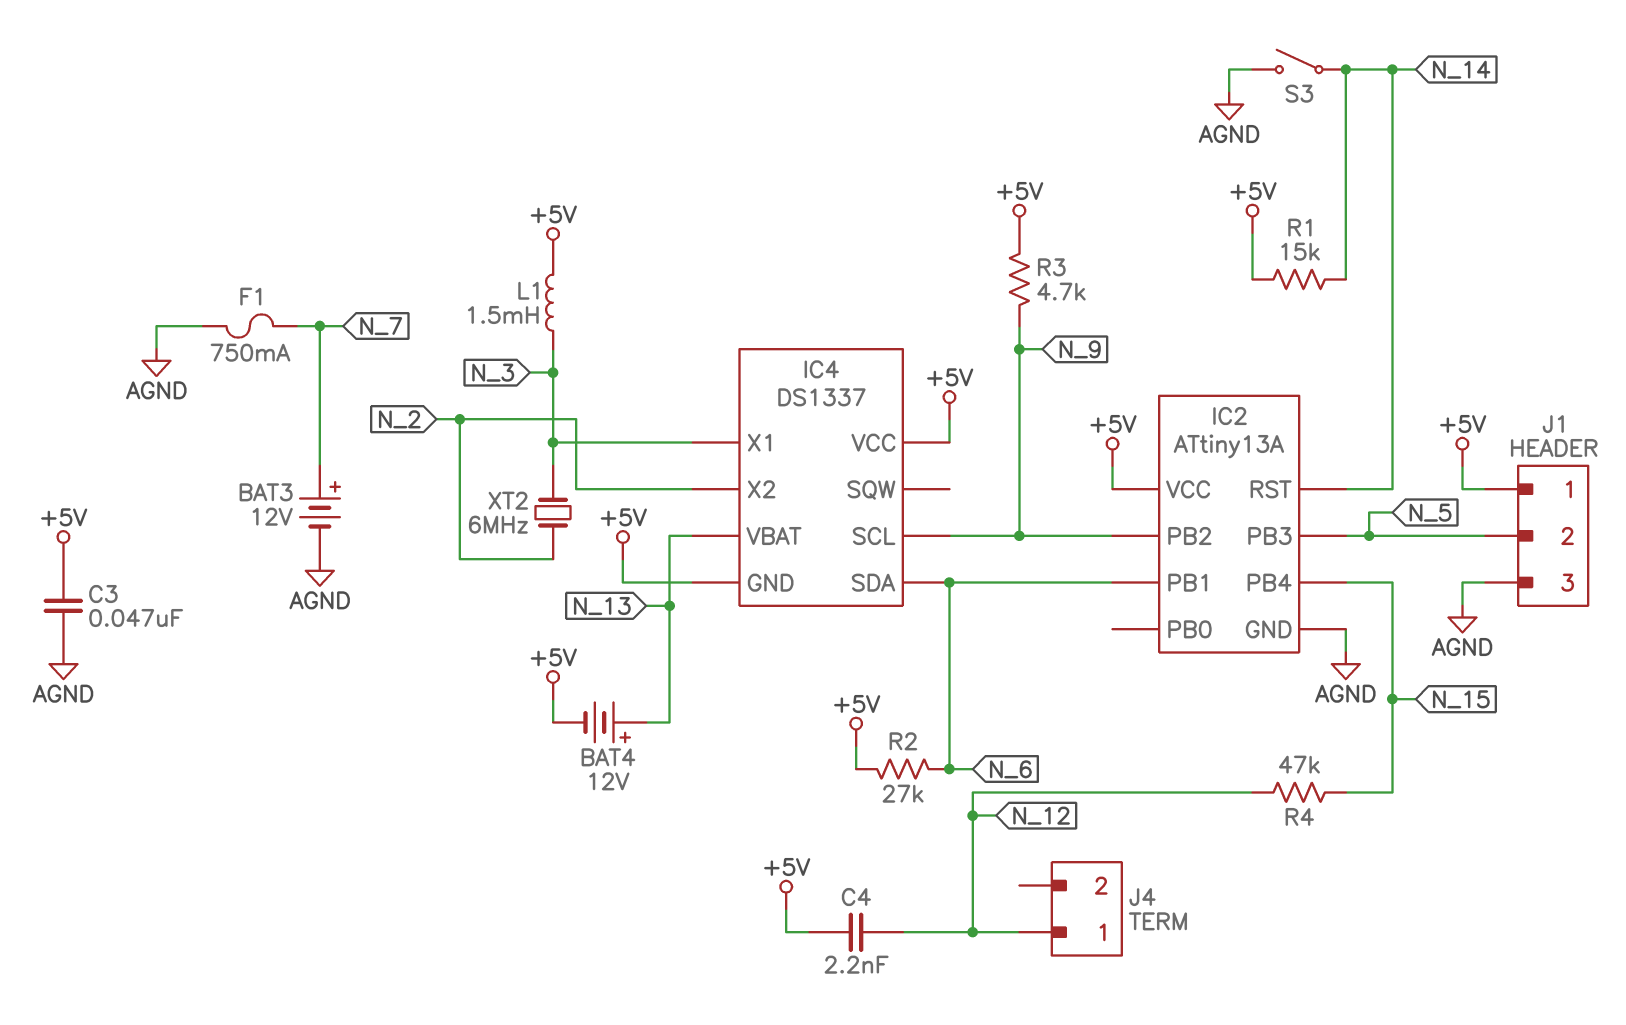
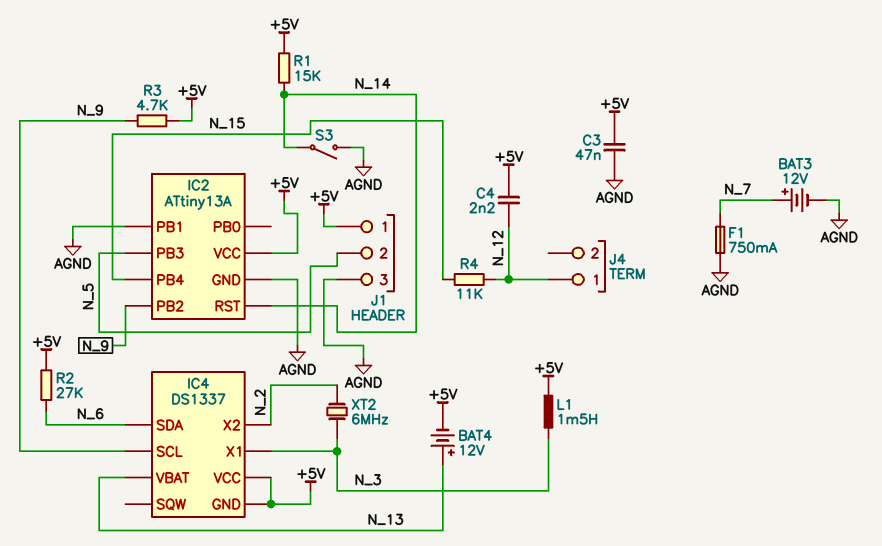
IC2 pin PB1: N_6 -> AGND
R4: 47k (N_12, N_15) -> 11k (N_12, N_15)

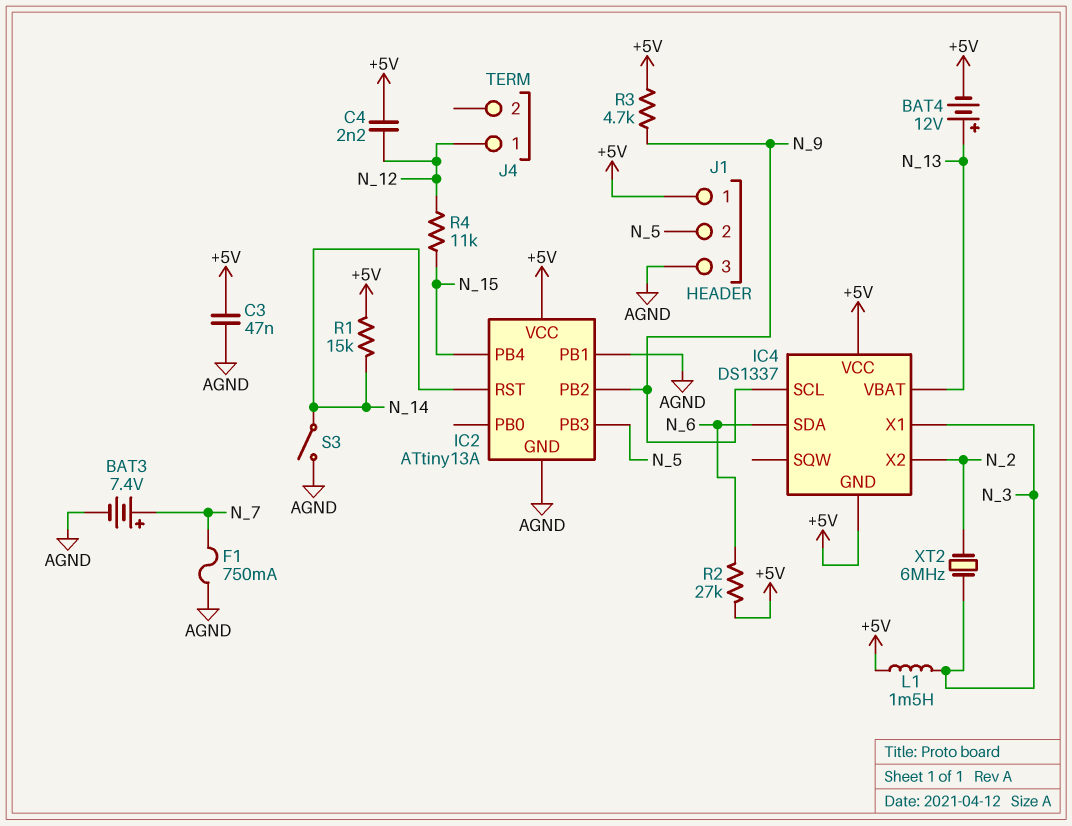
BAT3: 12V (plus N_7, minus AGND) -> 7.4V (plus N_7, minus AGND)

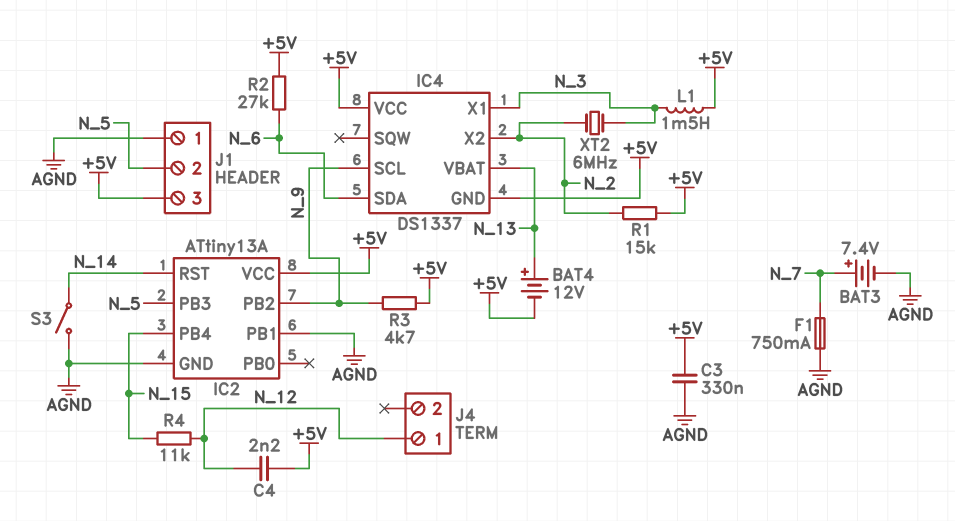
C3: 47nF (+5V, AGND) -> 330nF (+5V, AGND)
J1 pin 1: +5V -> AGND
J1 pin 3: AGND -> +5V
R1: 15k (+5V, N_14) -> 15k (+5V, N_2)

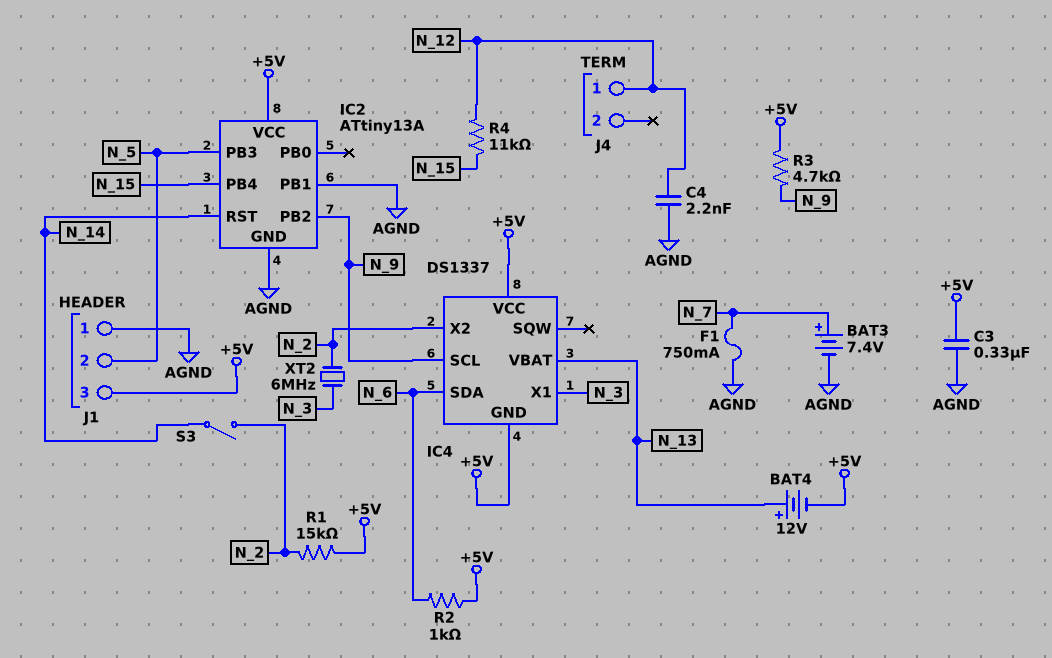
C4: 2.2nF (+5V, N_12) -> 2.2nF (AGND, N_12)
L1: 1.5mH (+5V, N_3) -> none
R2: 27k (+5V, N_6) -> 1k (+5V, N_6)
S3: switch (AGND, N_14) -> switch (N_2, N_14)

